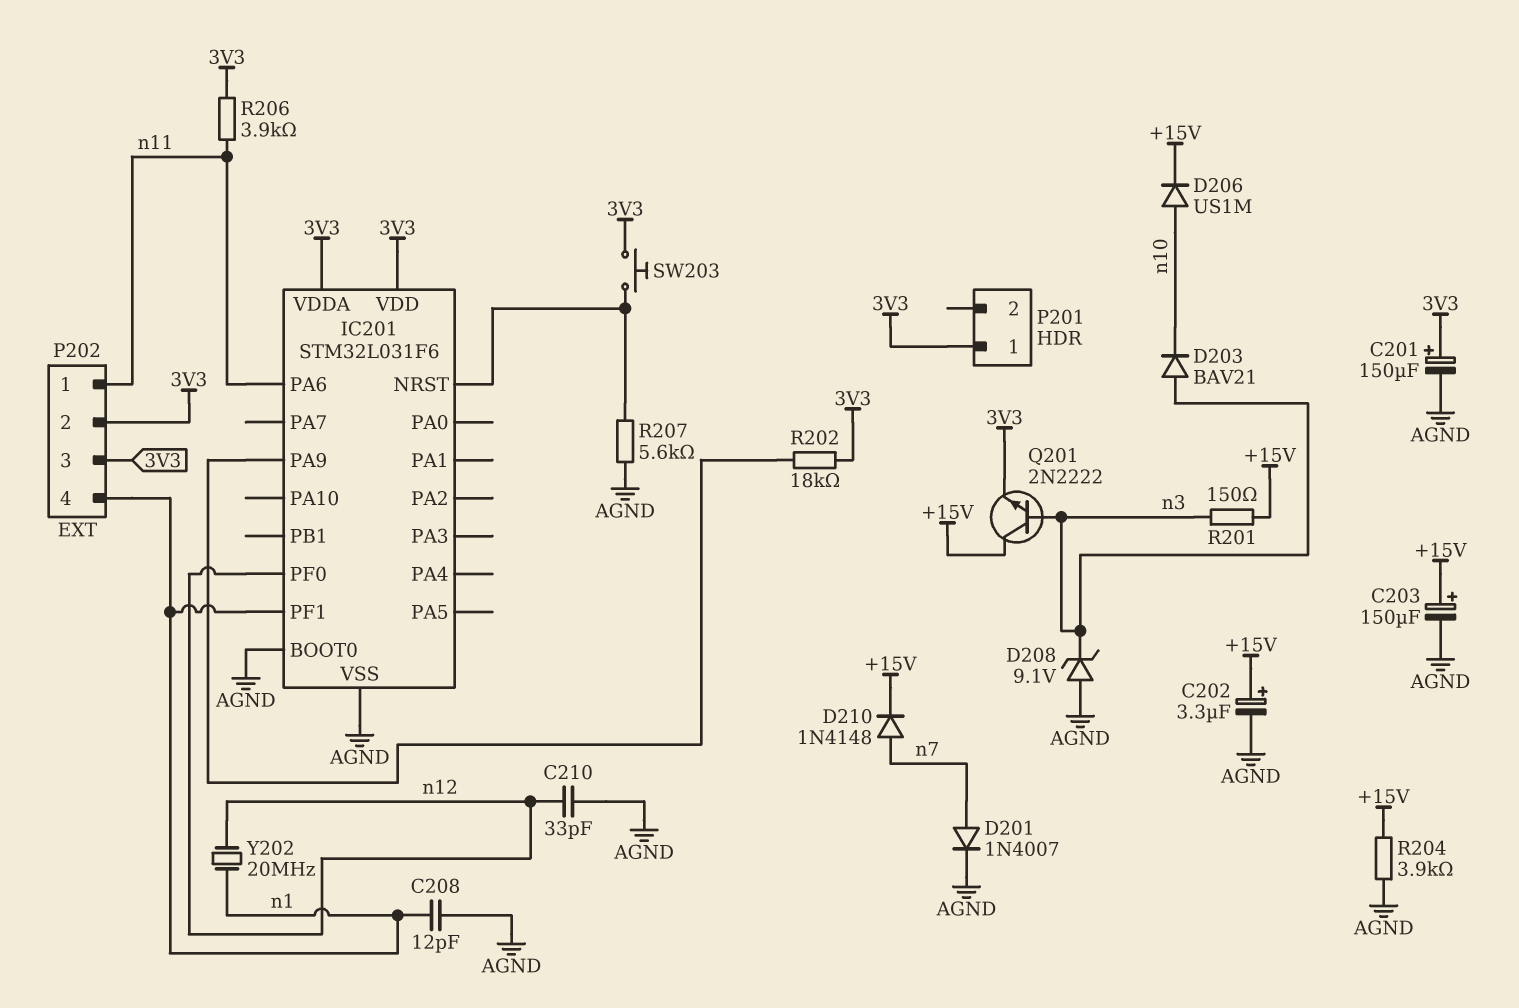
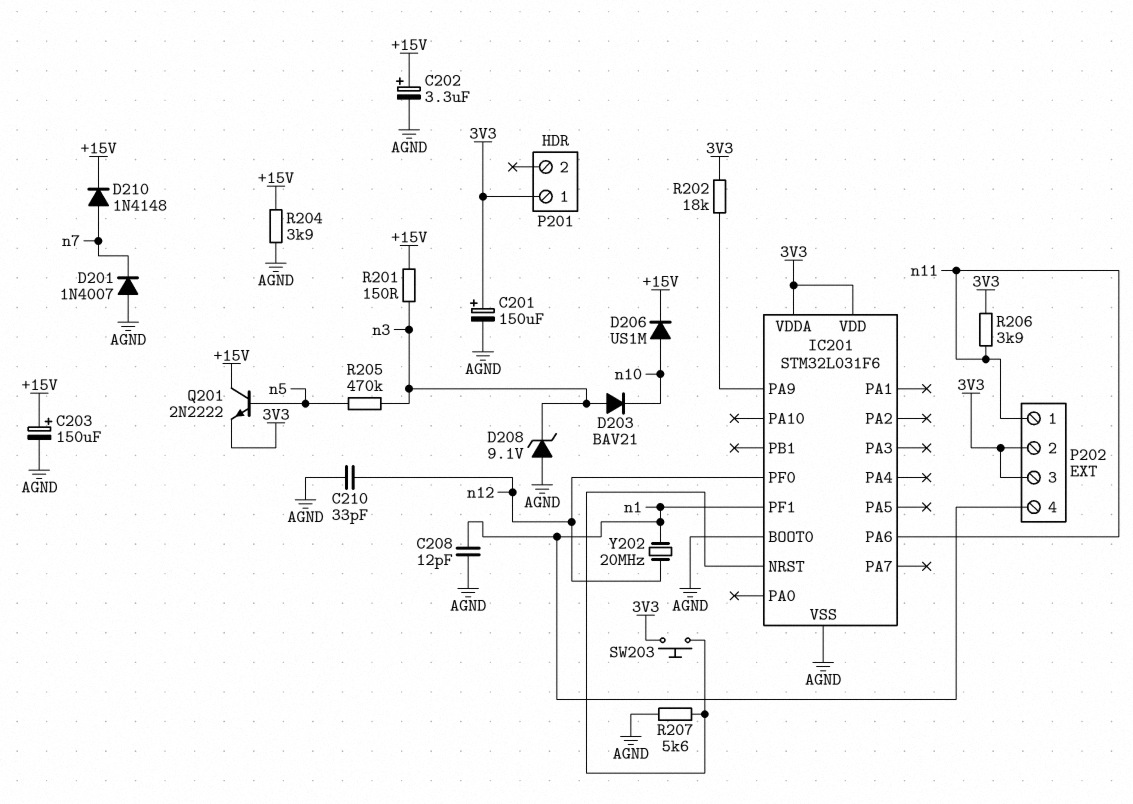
D201: diode 1N4007 (A n7, K AGND) -> diode 1N4007 (A AGND, K n7)
Q201: NPN 2N2222 (B n3, C +15V, E 3V3) -> NPN 2N2222 (B n5, C +15V, E 3V3)
R205: none -> 470k (n3, n5)

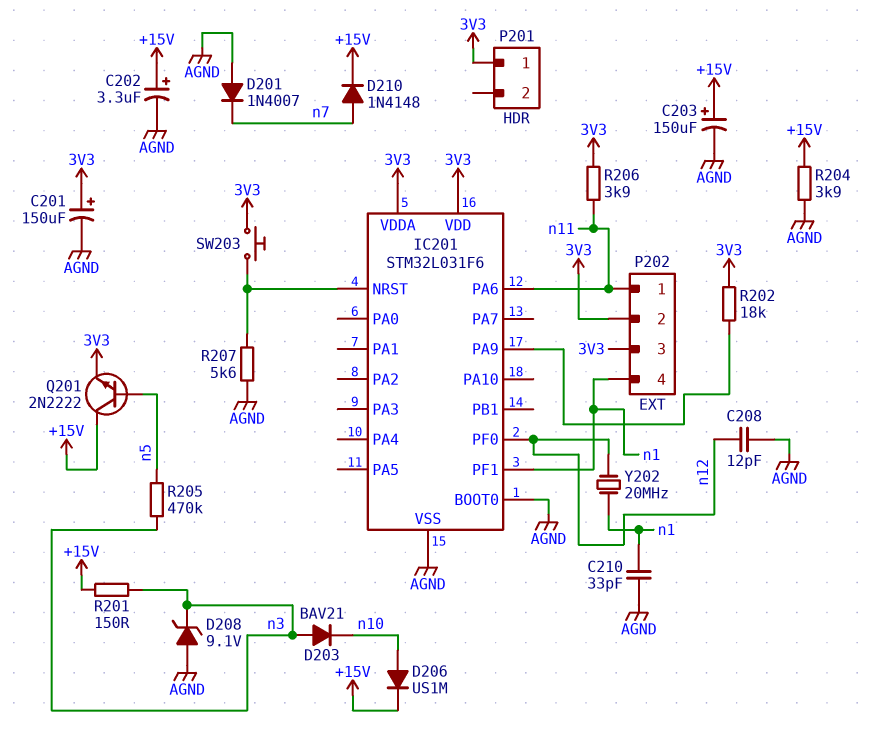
C208: 12pF (AGND, n1) -> 12pF (AGND, n12)
C210: 33pF (AGND, n12) -> 33pF (AGND, n1)

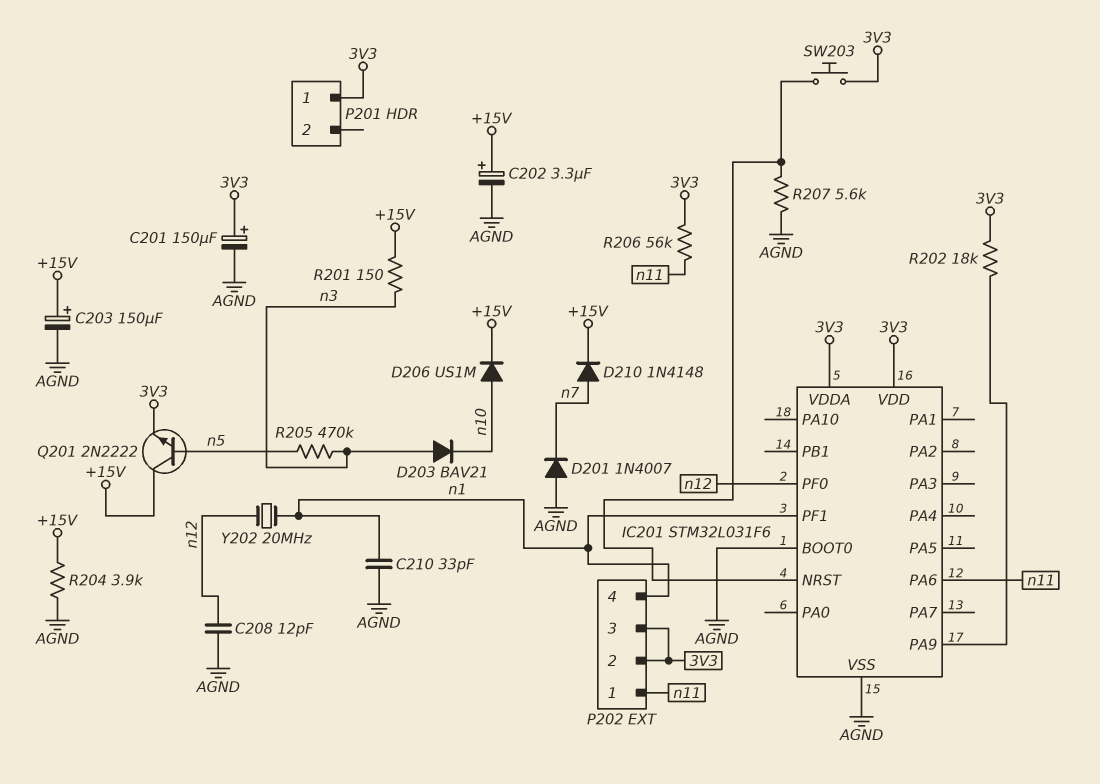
D208: zener 9.1V (A AGND, K n3) -> none
R206: 3.9k (3V3, n11) -> 56k (3V3, n11)

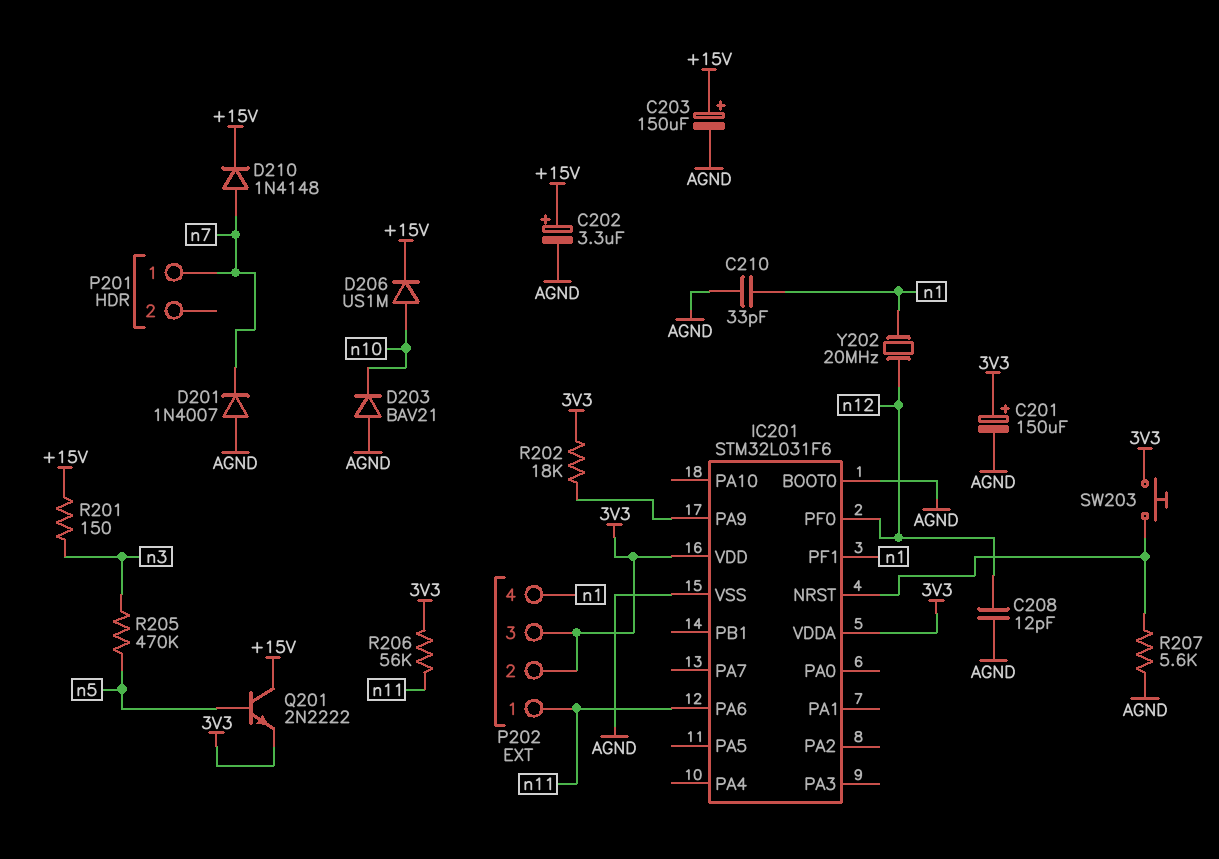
D203: diode BAV21 (A n3, K n10) -> diode BAV21 (A AGND, K n10)
P201 pin 1: 3V3 -> n7
R204: 3.9k (+15V, AGND) -> none

